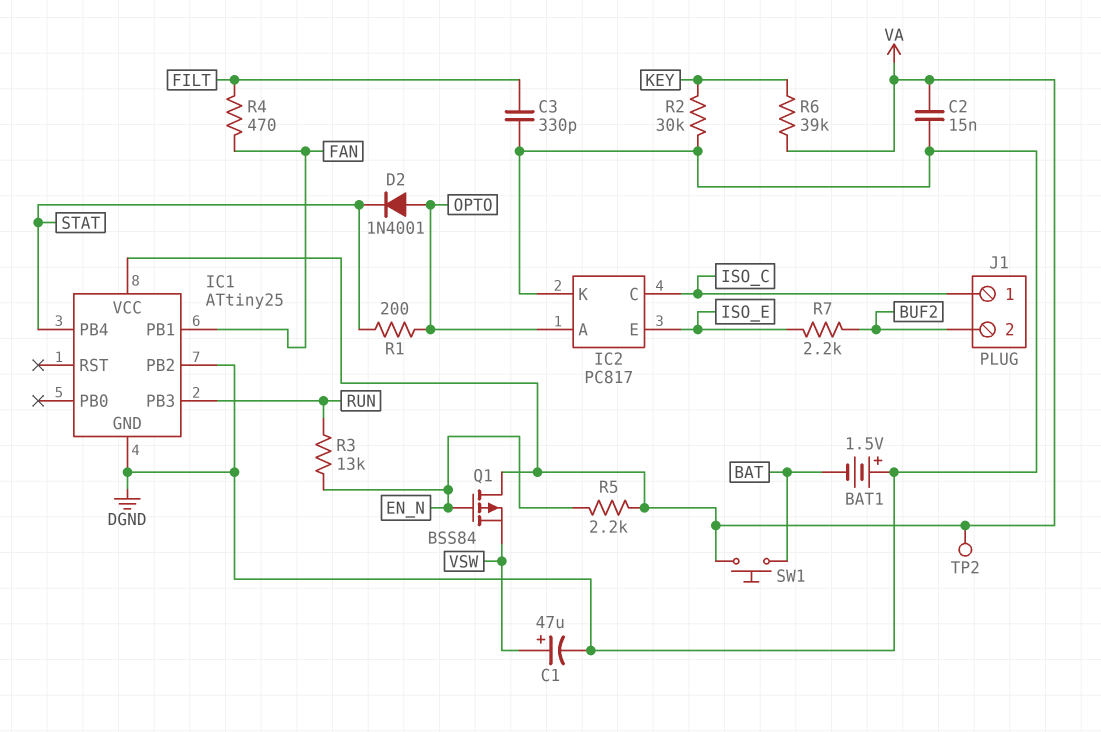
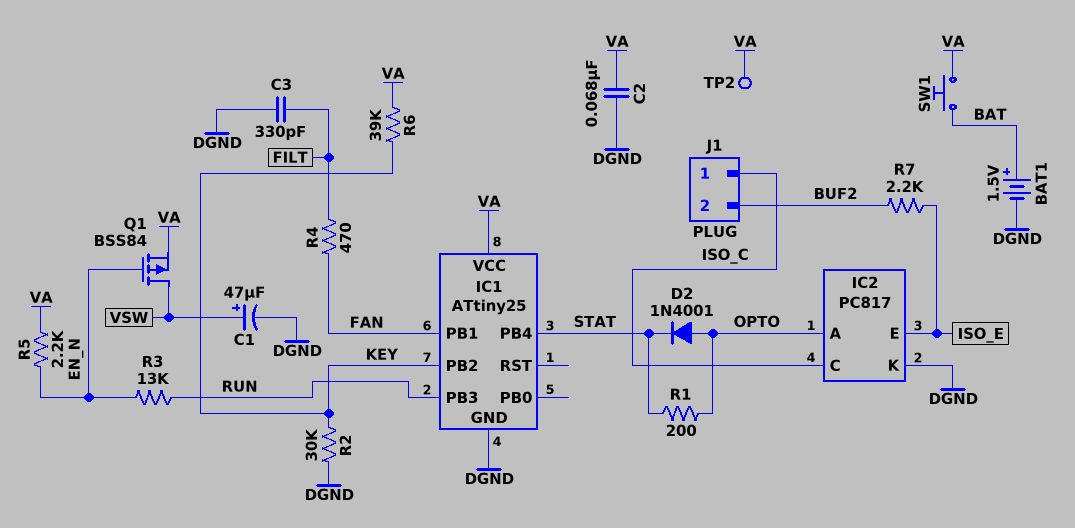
BAT1: 1.5V (plus DGND, minus BAT) -> 1.5V (plus BAT, minus DGND)
C2: 15nF (DGND, VA) -> 68nF (DGND, VA)
IC1 pin PB2: DGND -> KEY
Q1: PMOS BSS84 (G EN_N, D VA, S VSW) -> PMOS BSS84 (G EN_N, D VSW, S VA)

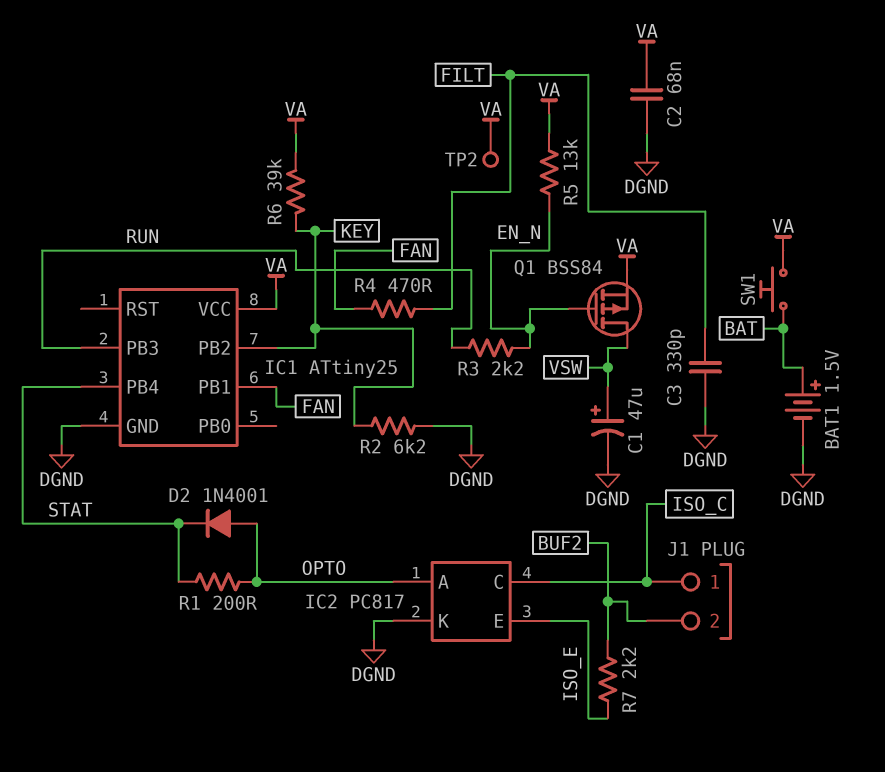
R2: 30k (DGND, KEY) -> 6.2k (DGND, KEY)
R3: 13k (EN_N, RUN) -> 2.2k (EN_N, RUN)
R5: 2.2k (EN_N, VA) -> 13k (EN_N, VA)

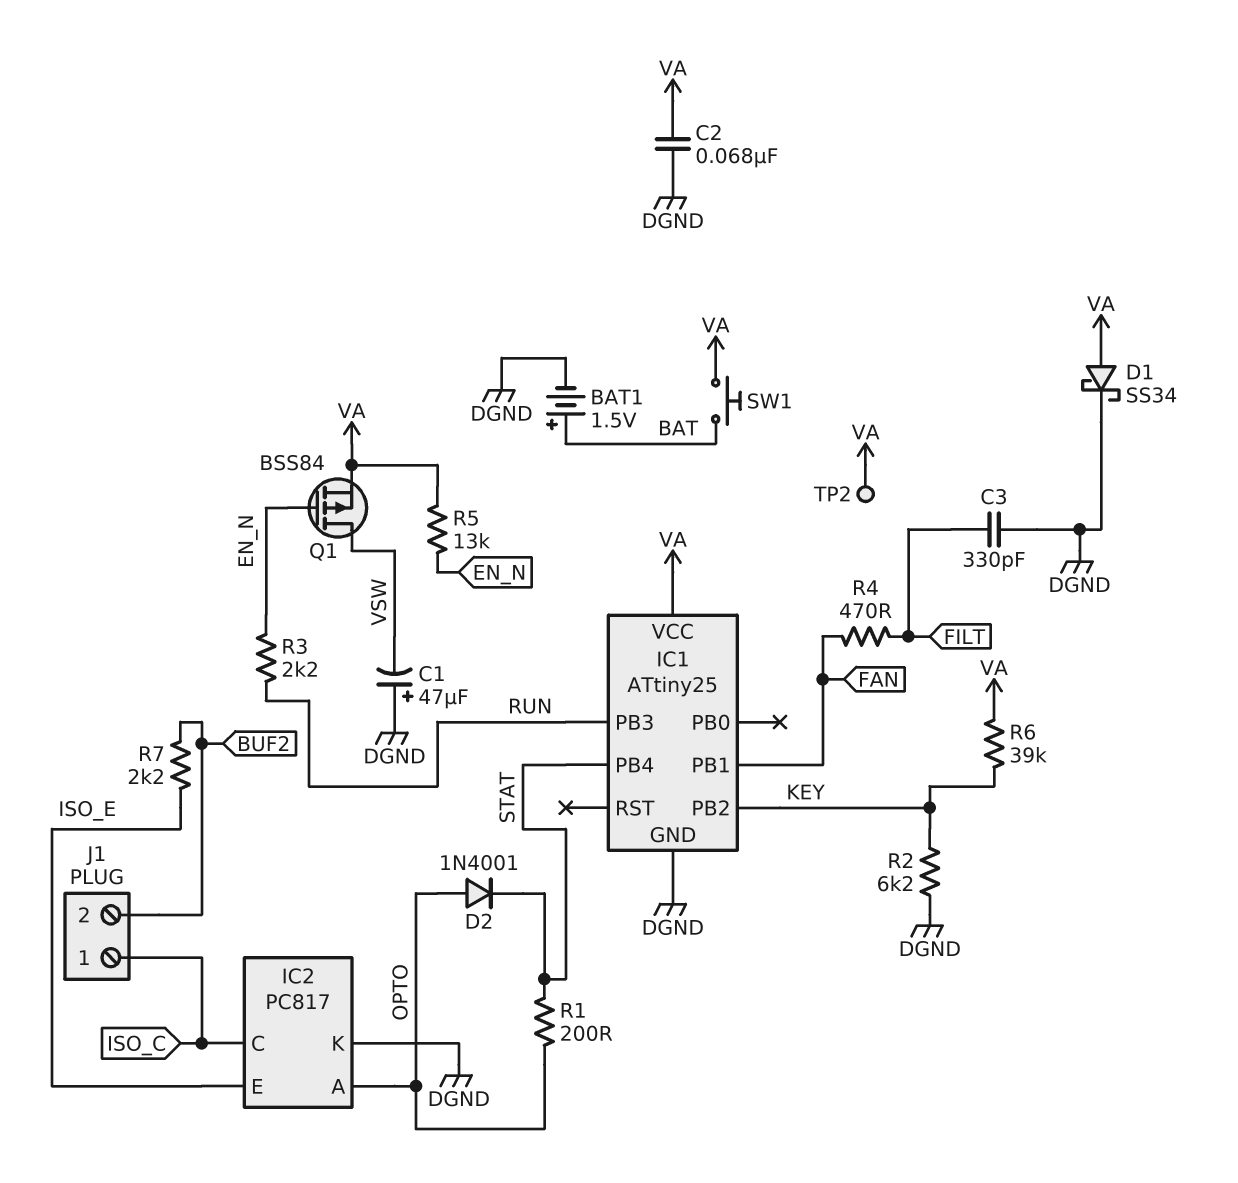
C1: 47uF (plus VSW, minus DGND) -> 47uF (plus DGND, minus VSW)
D1: none -> schottky SS34 (A VA, K DGND)

